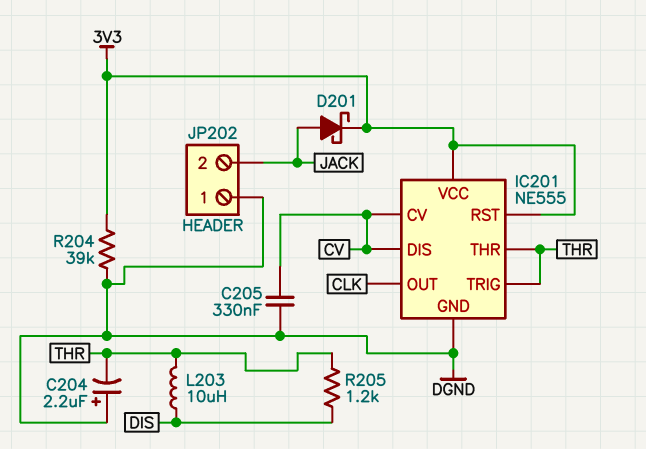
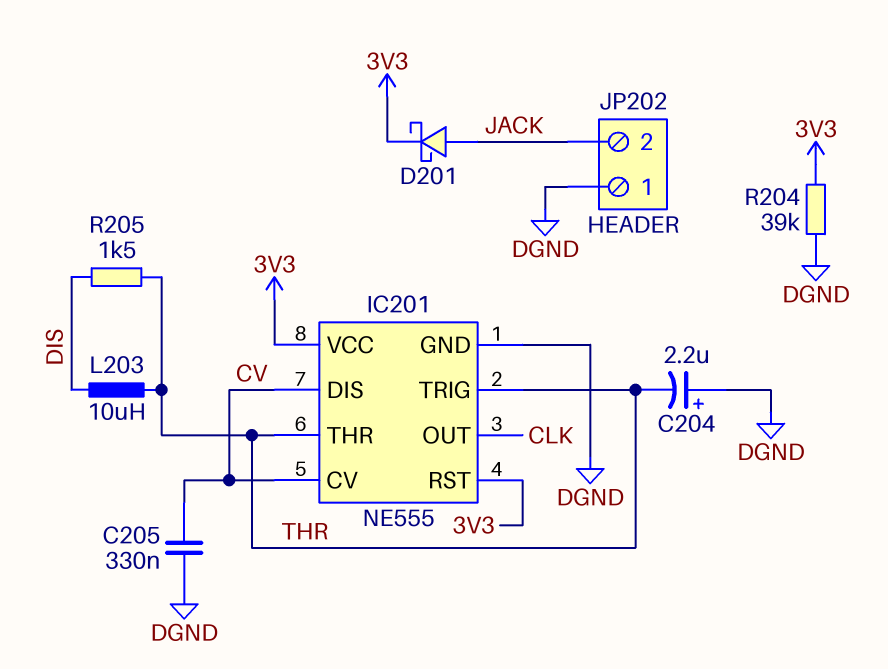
R205: 1.2k (DIS, THR) -> 1.5k (DIS, THR)

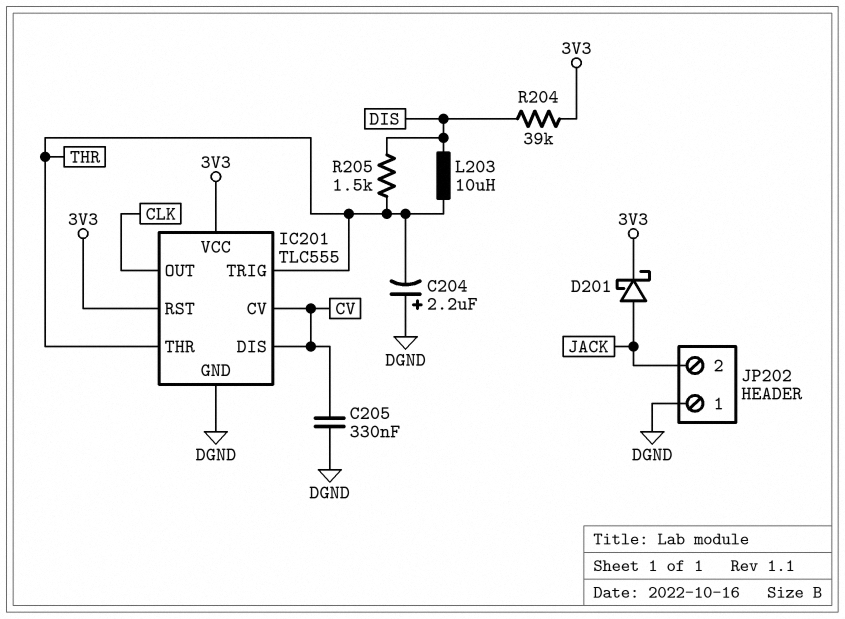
IC201: NE555 -> TLC555
R204: 39k (3V3, DGND) -> 39k (3V3, DIS)

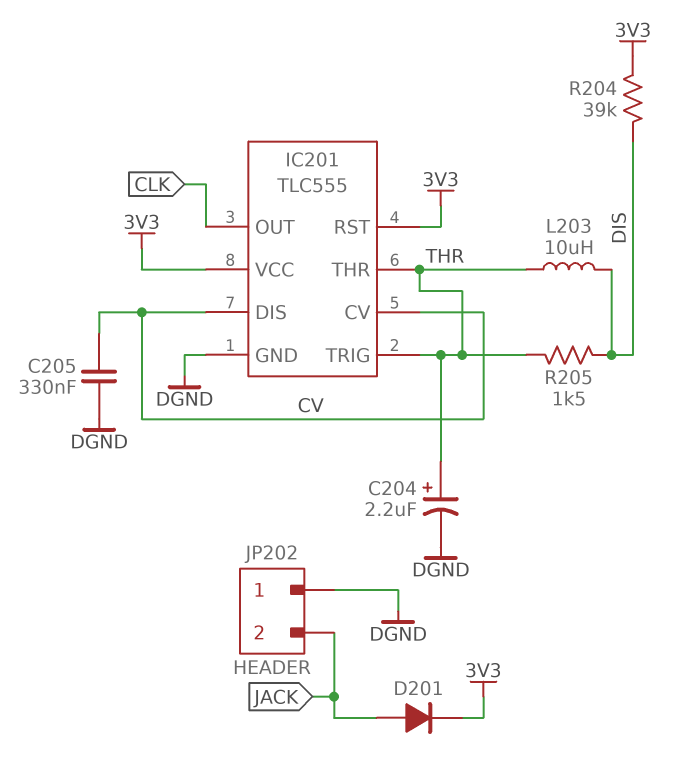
C204: 2.2uF (plus DGND, minus THR) -> 2.2uF (plus THR, minus DGND)
D201: schottky (A JACK, K 3V3) -> diode (A JACK, K 3V3)

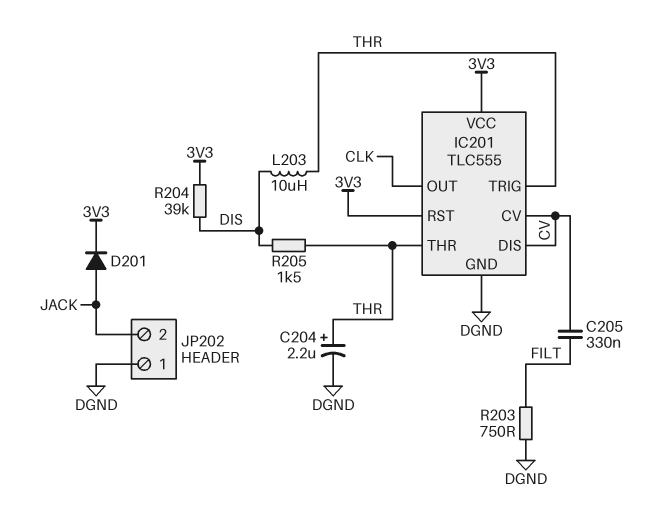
C205: 330nF (CV, DGND) -> 330nF (CV, FILT)
R203: none -> 750 (DGND, FILT)

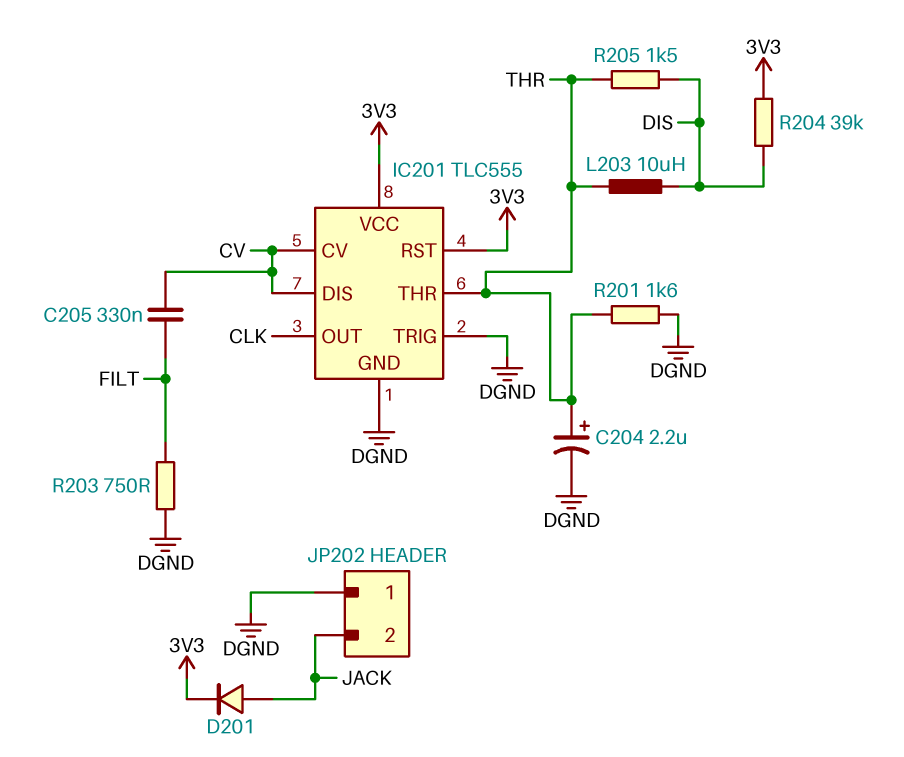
IC201 pin TRIG: THR -> DGND
R201: none -> 1.6k (DGND, THR)

